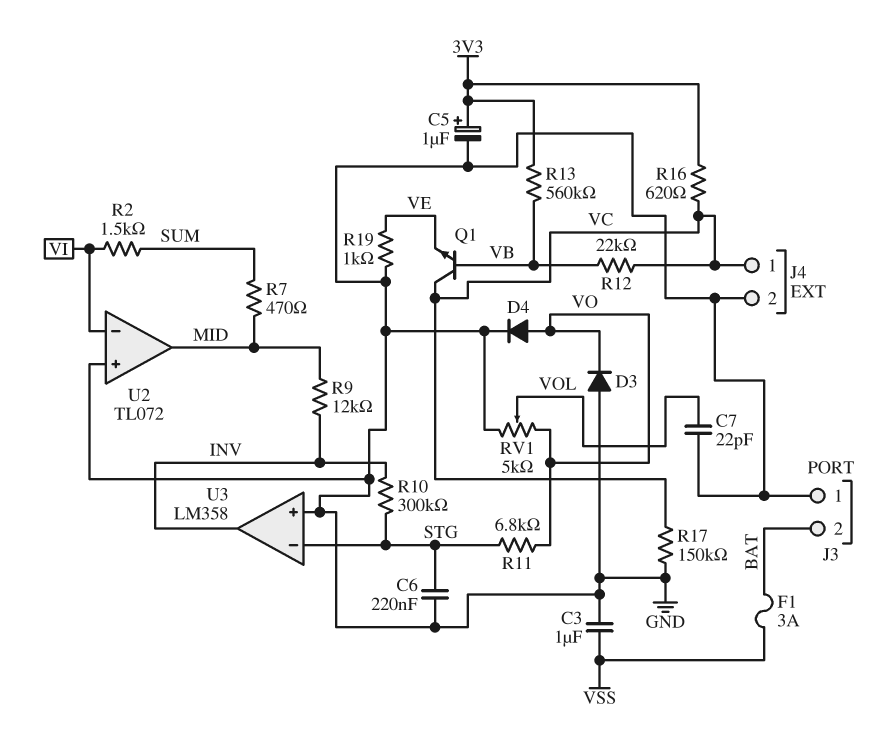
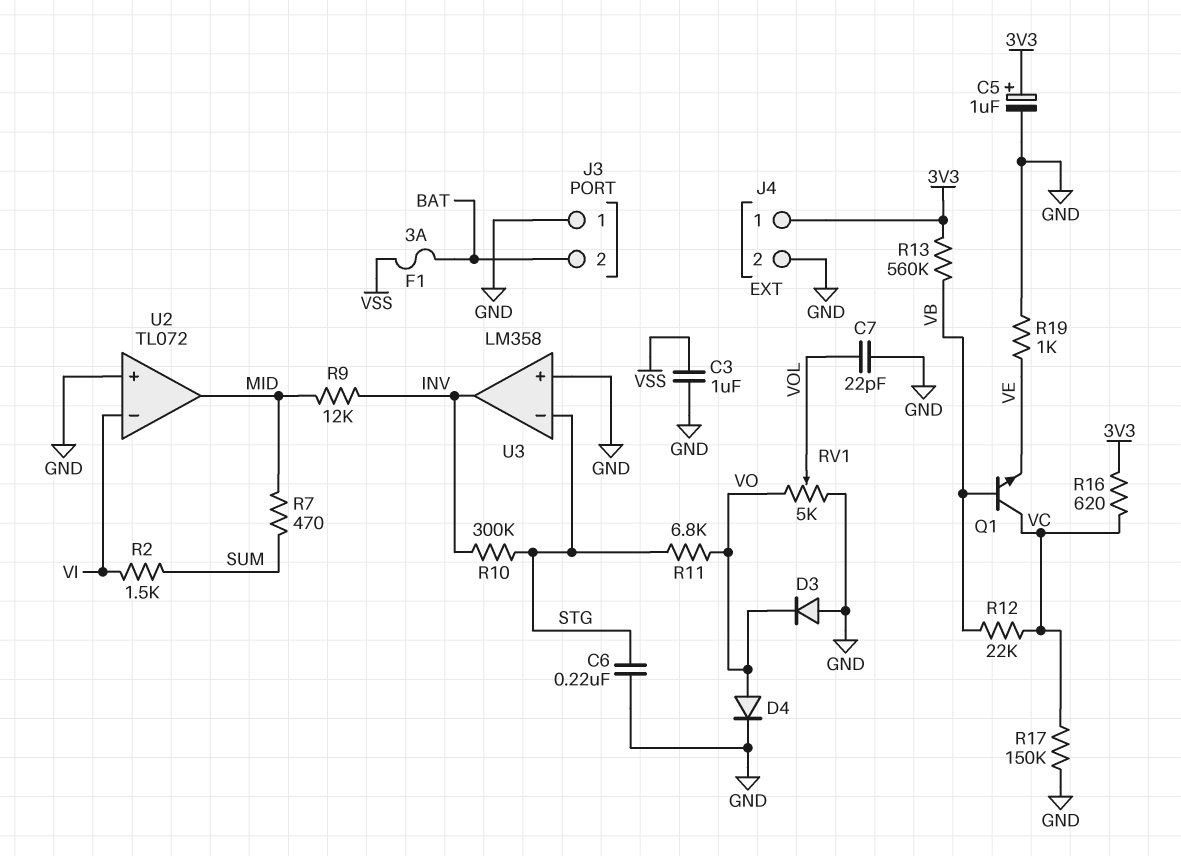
J4 pin 1: VC -> 3V3

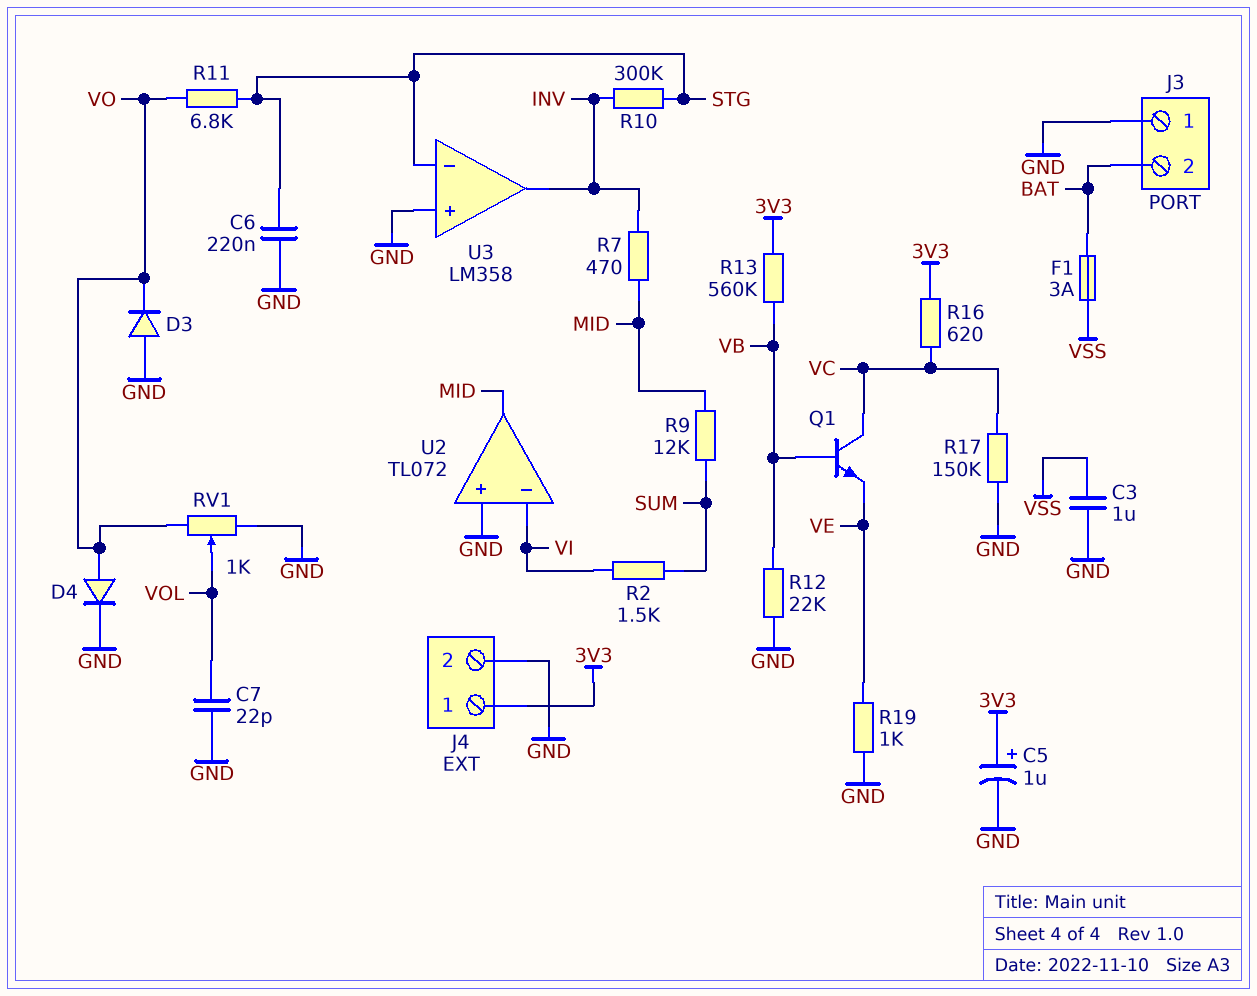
R7: 470 (MID, SUM) -> 470 (INV, MID)
R9: 12k (INV, MID) -> 12k (MID, SUM)
R12: 22k (VB, VC) -> 22k (GND, VB)
RV1: 5k (GND, VO, wiper VOL) -> 1k (GND, VO, wiper VOL)

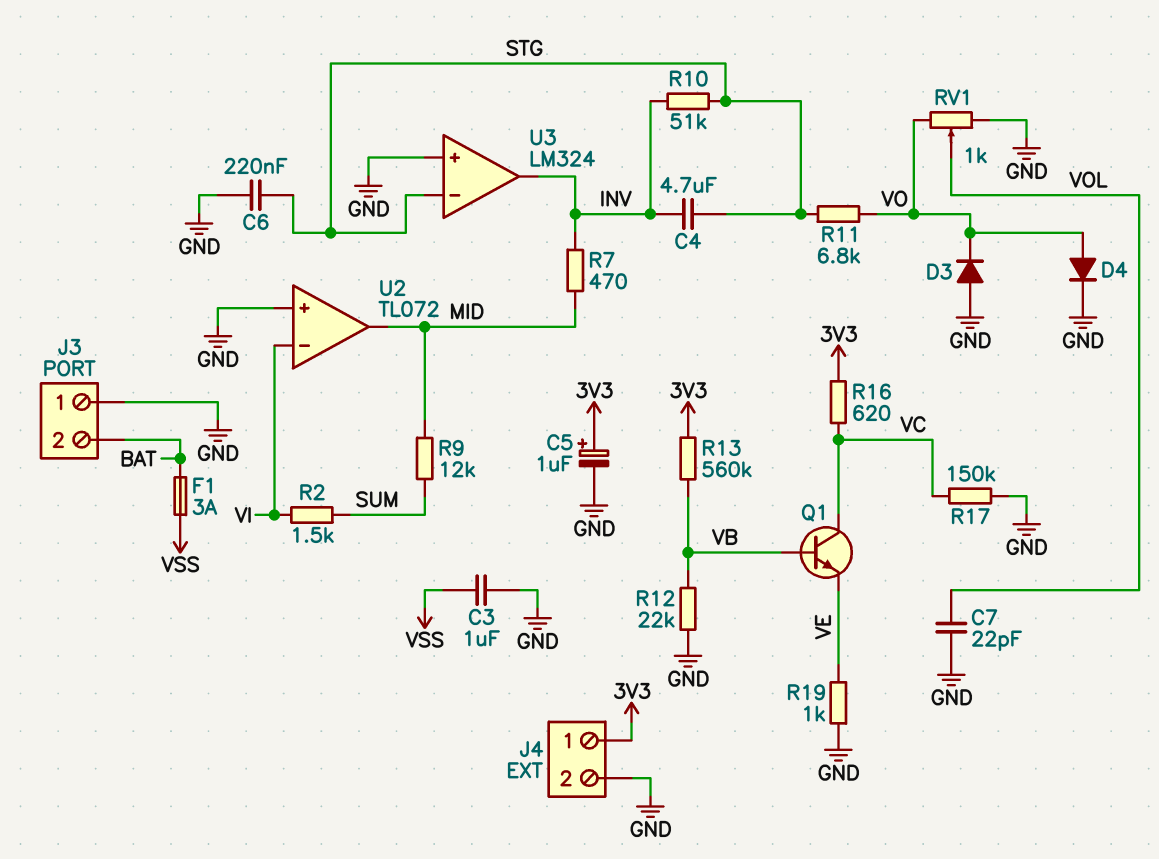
C4: none -> 4.7uF (INV, STG)
R10: 300k (INV, STG) -> 51k (INV, STG)
U3: LM358 -> LM324

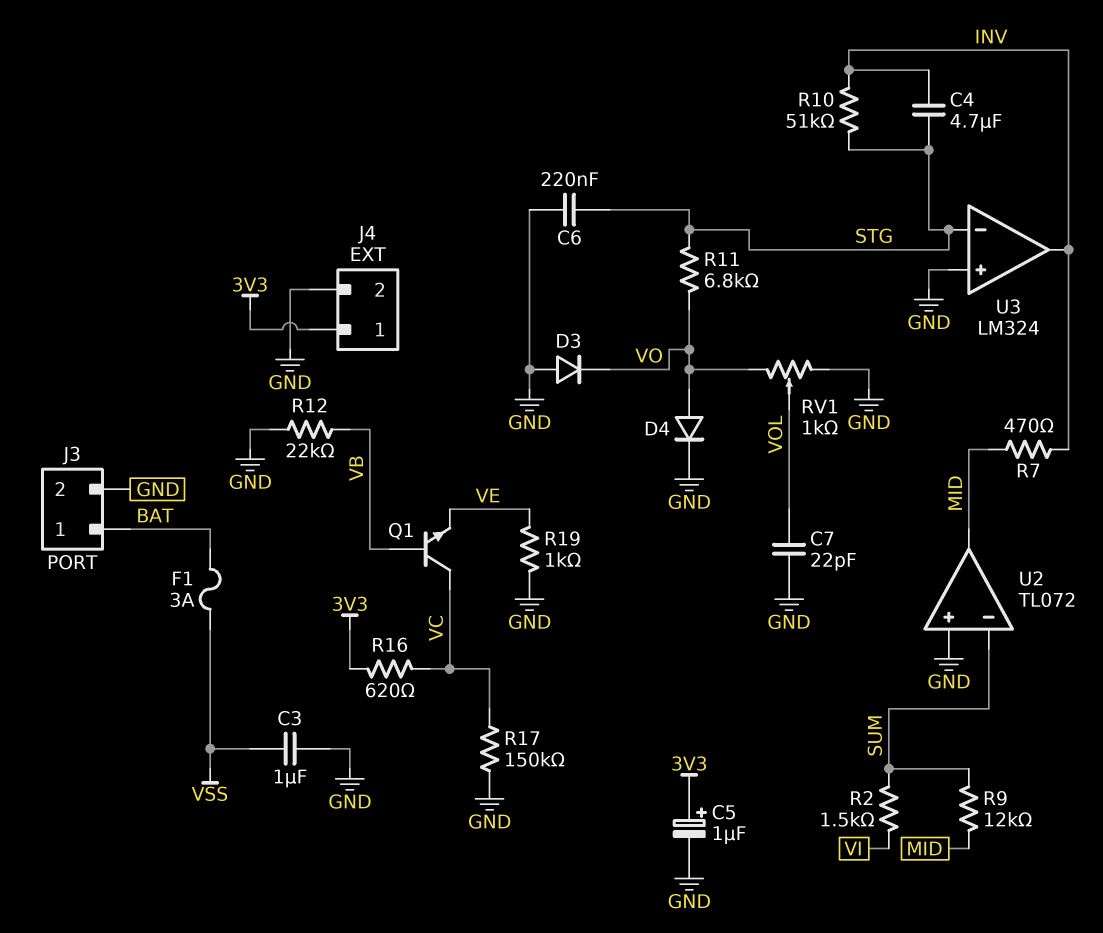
J3 pin 1: GND -> BAT
J3 pin 2: BAT -> GND
R13: 560k (3V3, VB) -> none
U2 pin in-: VI -> SUM

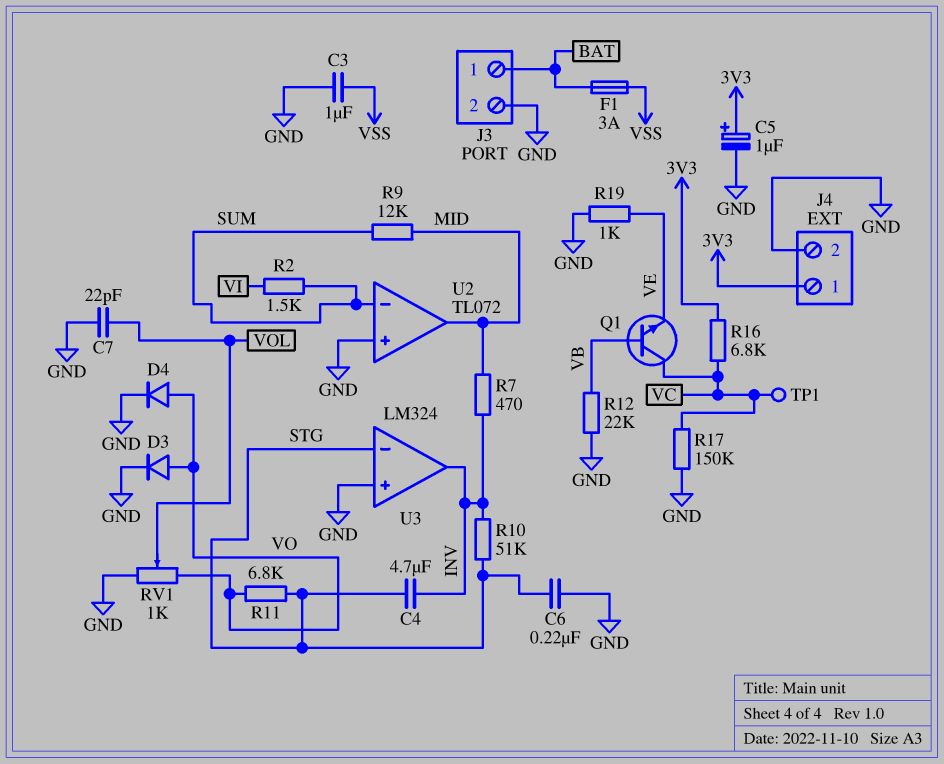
D3: diode (A GND, K VO) -> diode (A VO, K GND)
R16: 620 (3V3, VC) -> 6.8k (3V3, VC)
TP1: none -> test point (VC)

